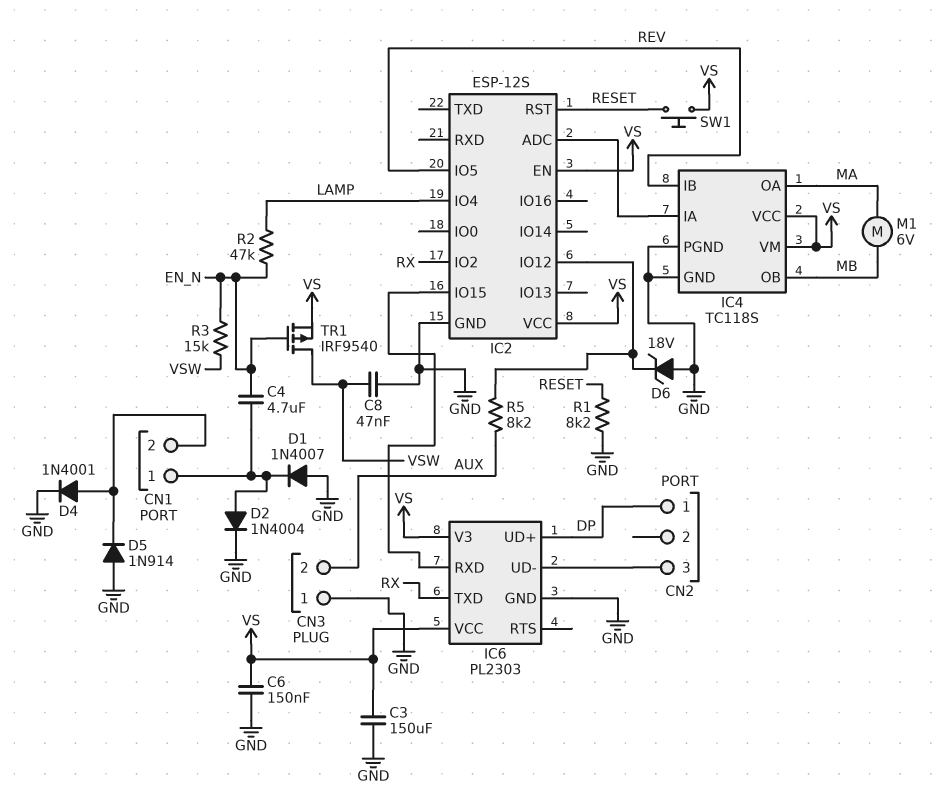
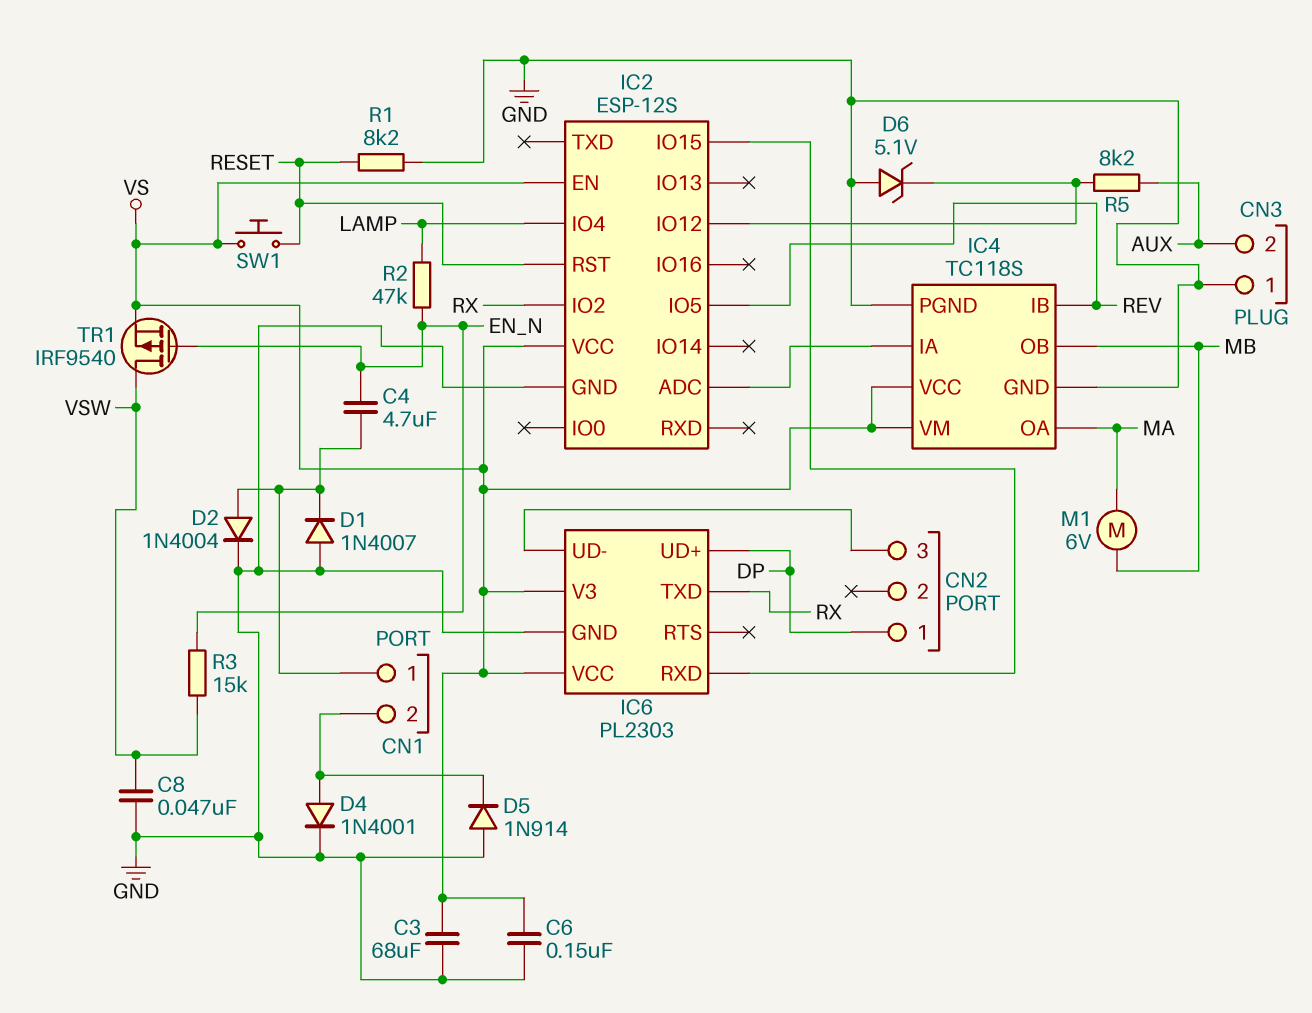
C3: 150uF (GND, VS) -> 68uF (GND, VS)
D6: zener 18V (A GND, K IC2/IO12) -> zener 5.1V (A GND, K IC2/IO12)

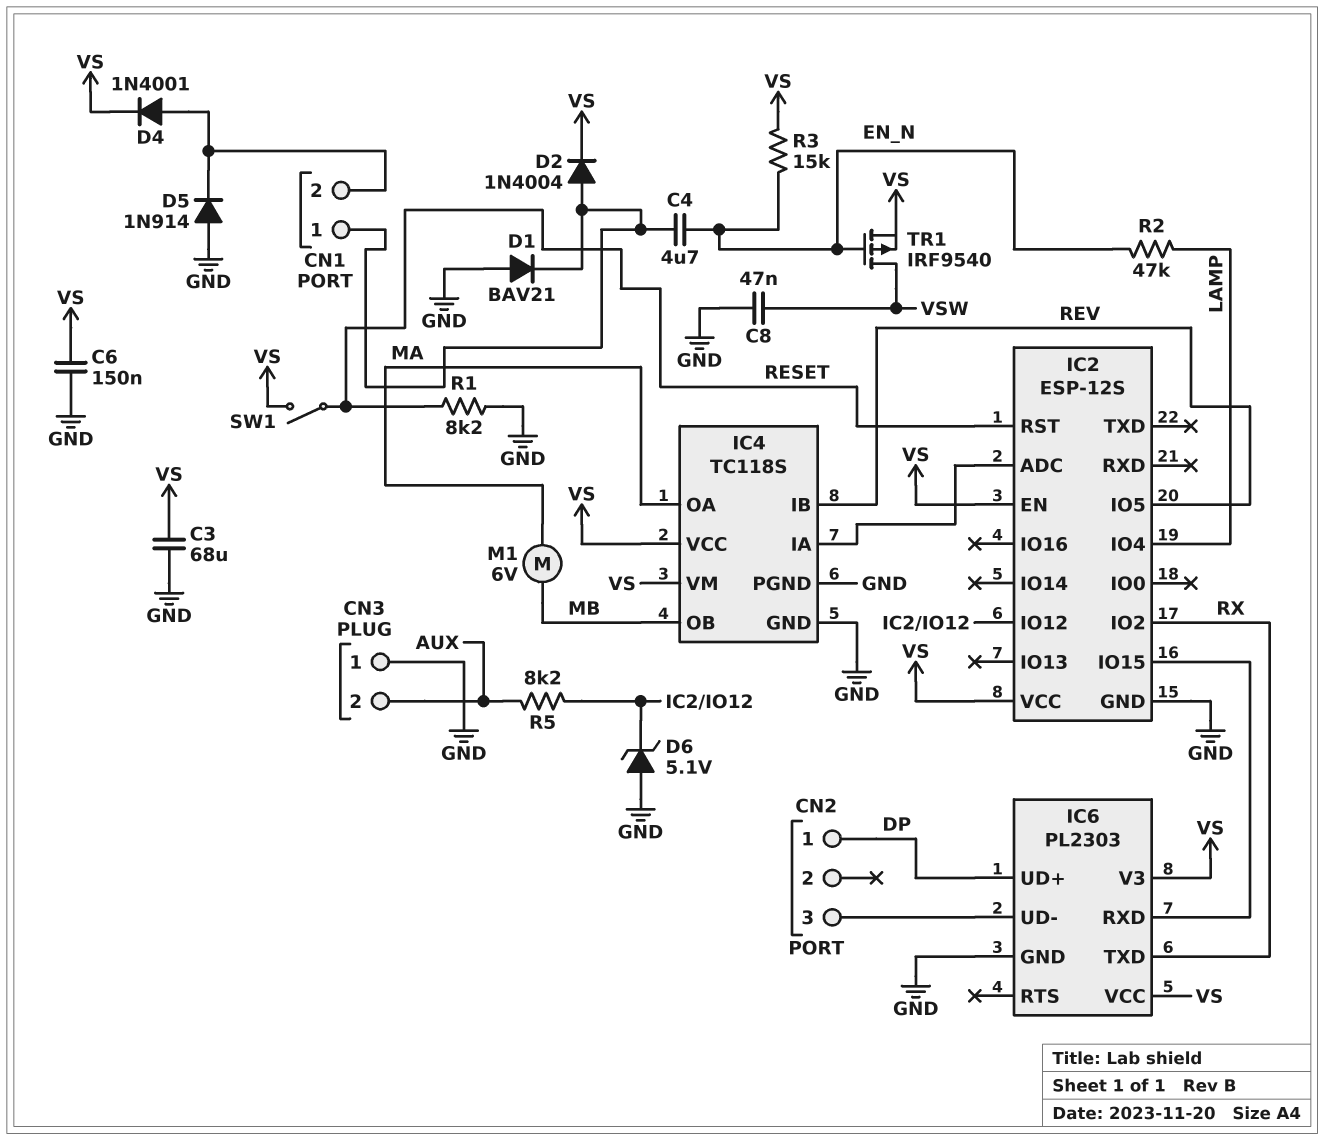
D1: diode 1N4007 (A GND, K CN1/1) -> diode BAV21 (A GND, K CN1/1)
D2: diode 1N4004 (A CN1/1, K GND) -> diode 1N4004 (A CN1/1, K VS)
D4: diode 1N4001 (A CN1/2, K GND) -> diode 1N4001 (A CN1/2, K VS)
R3: 15k (EN_N, VSW) -> 15k (EN_N, VS)
SW1: button (RESET, VS) -> switch (RESET, VS)

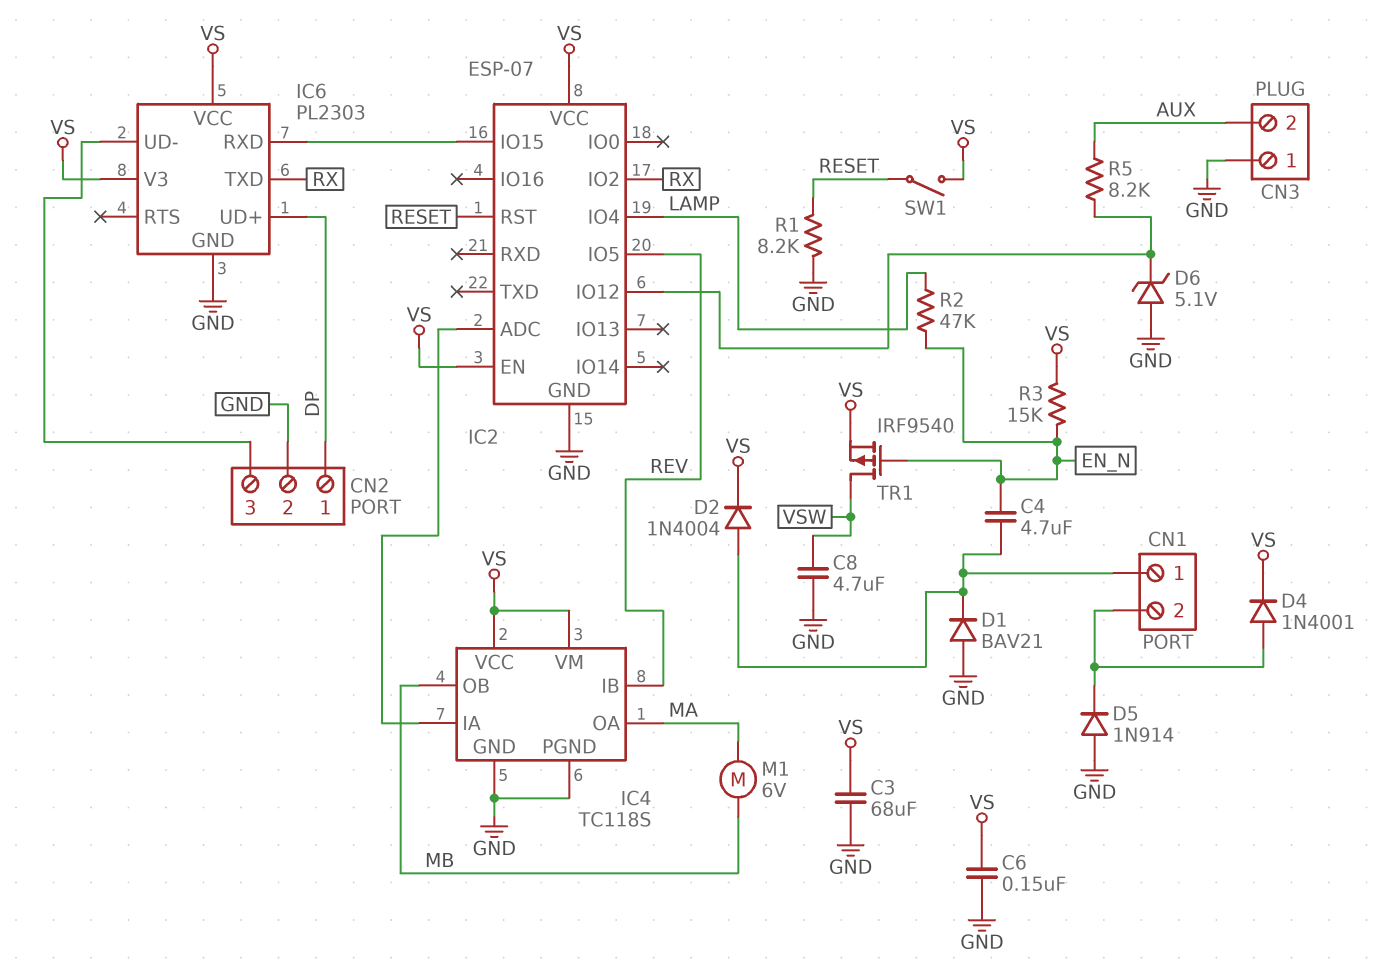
C8: 47nF (GND, VSW) -> 4.7uF (GND, VSW)
CN2 pin 2: none -> GND
IC2: ESP-12S -> ESP-07

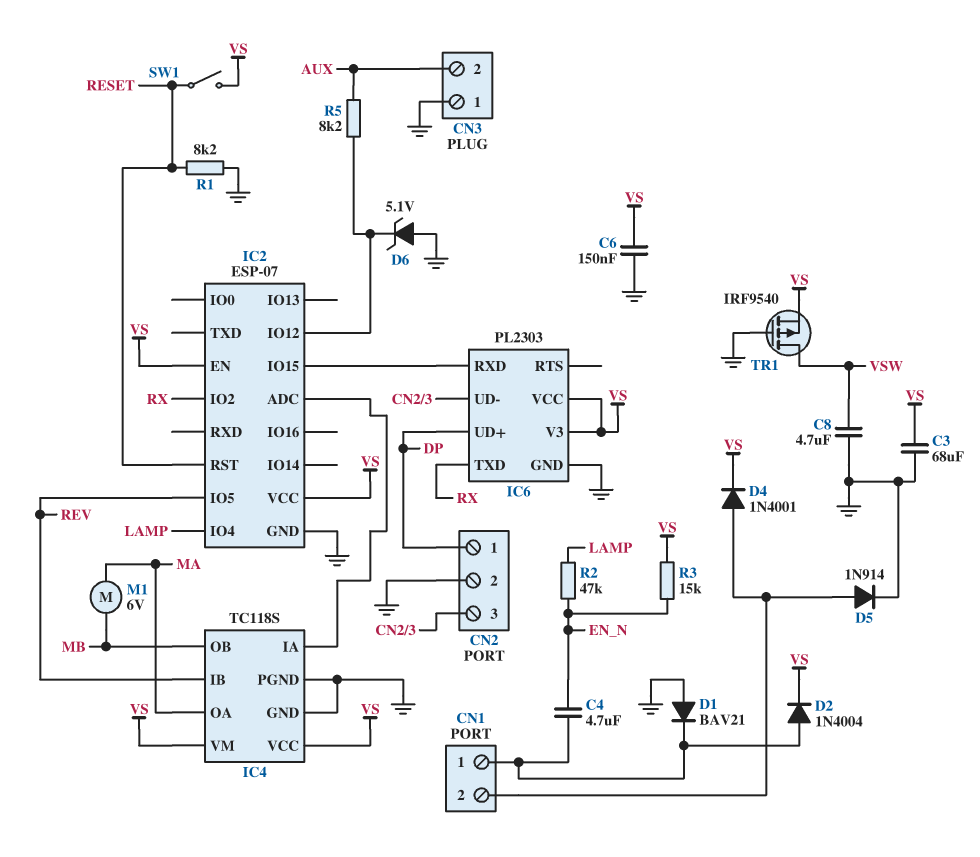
D5: diode 1N914 (A GND, K CN1/2) -> diode 1N914 (A CN1/2, K GND)
TR1: PMOS IRF9540 (G EN_N, D VSW, S VS) -> PMOS IRF9540 (G GND, D VSW, S VS)

